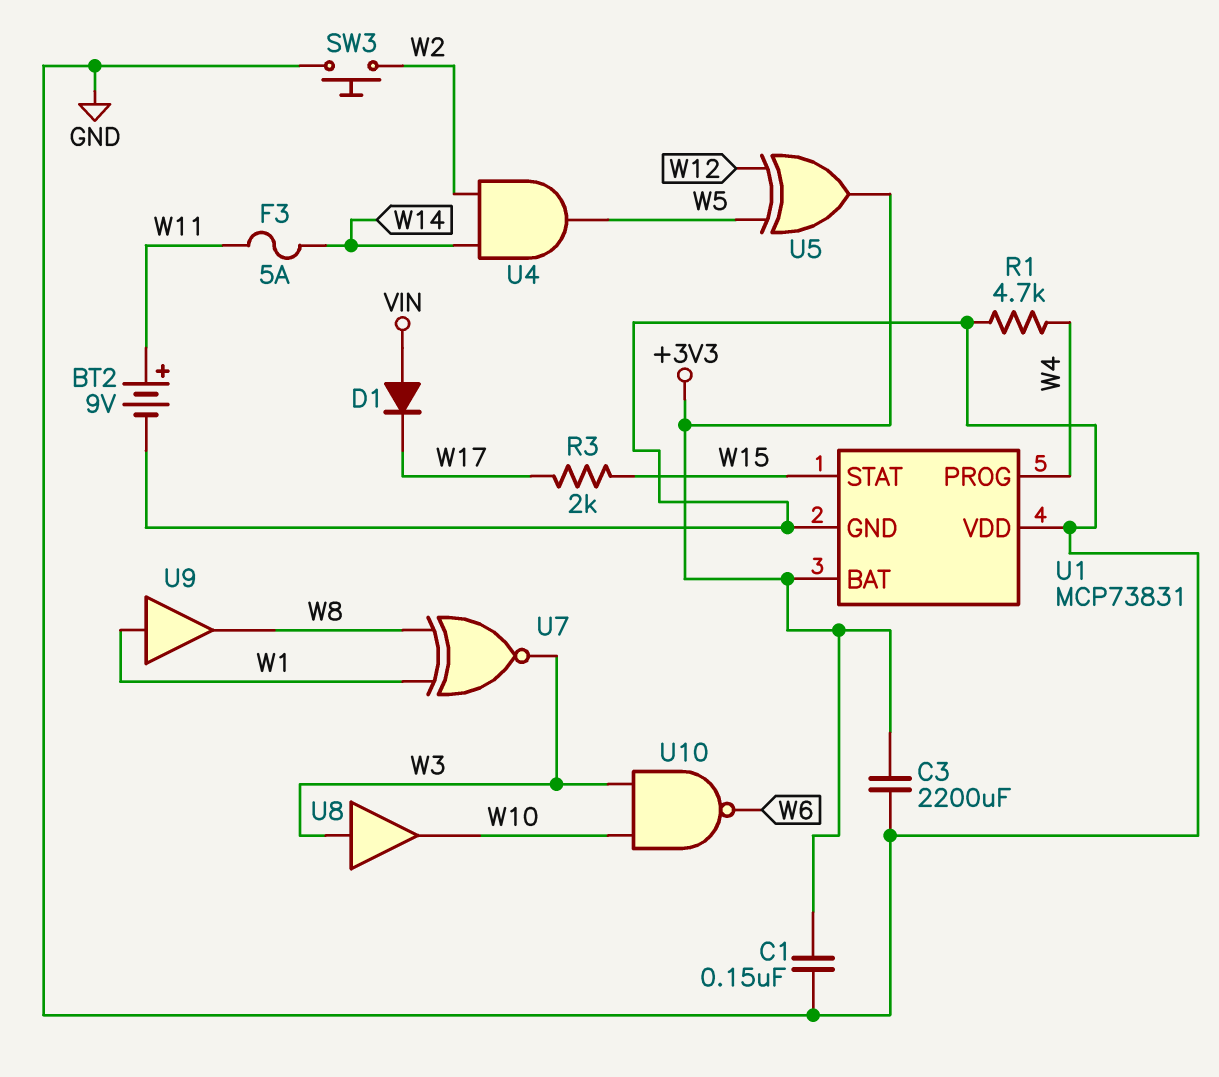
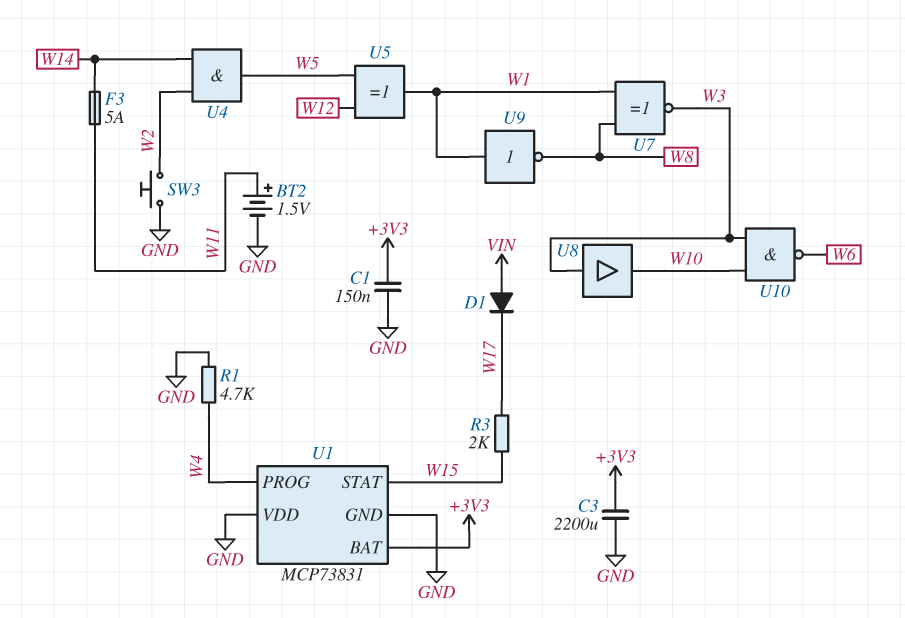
BT2: 9V (plus W11, minus GND) -> 1.5V (plus W11, minus GND)
U5: XOR (in W5, in W12, out +3V3) -> XOR (in W5, in W12, out W1)
U9: buffer (in W1, out W8) -> NOT (in W1, out W8)

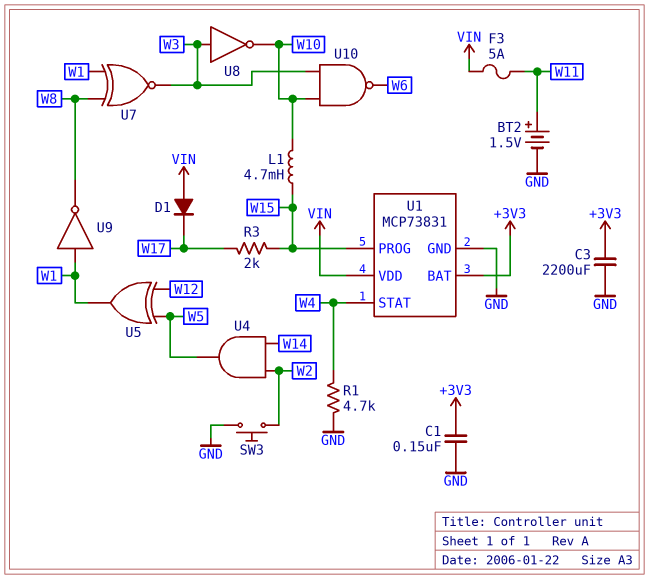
F3: 5A (W11, W14) -> 5A (VIN, W11)
L1: none -> 4.7mH (W10, W15)
U1 pin PROG: W4 -> W15
U1 pin STAT: W15 -> W4
U1 pin VDD: GND -> VIN
U8: buffer (in W3, out W10) -> NOT (in W3, out W10)

